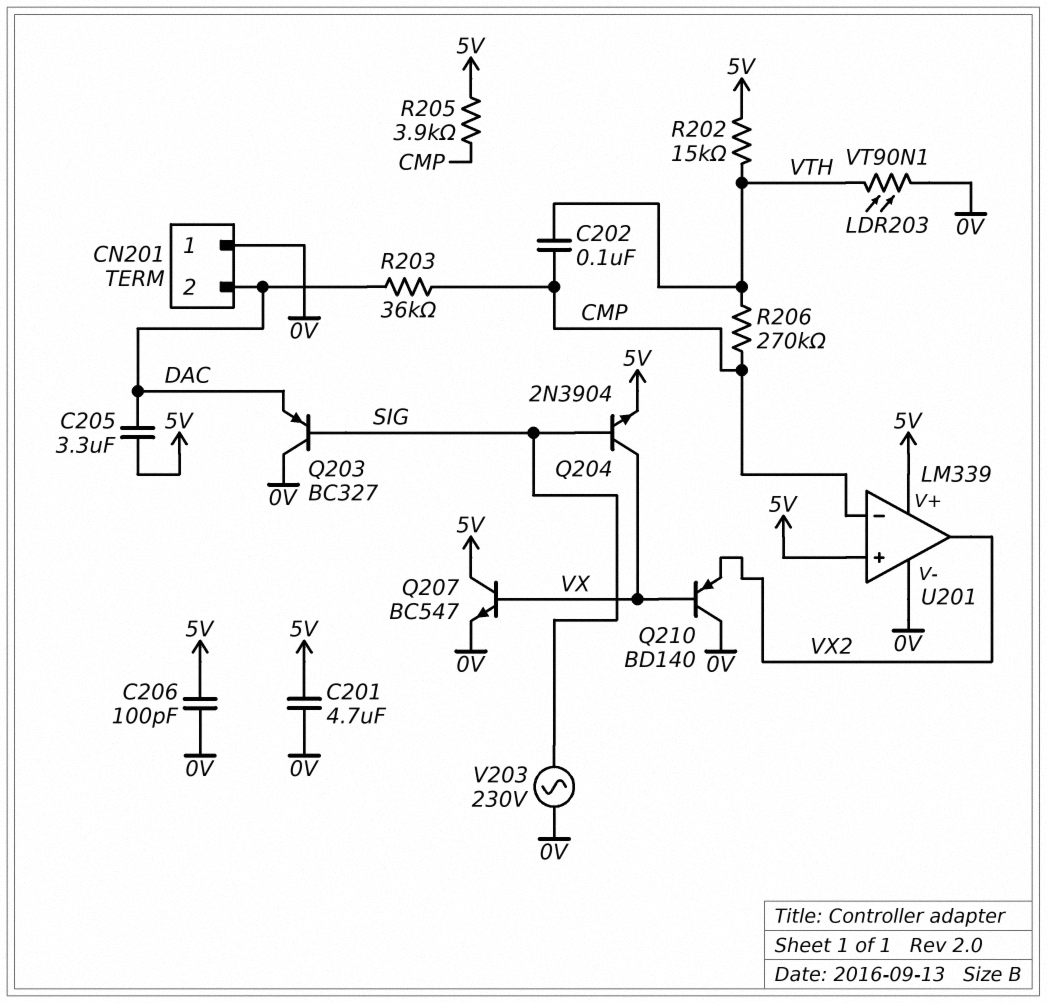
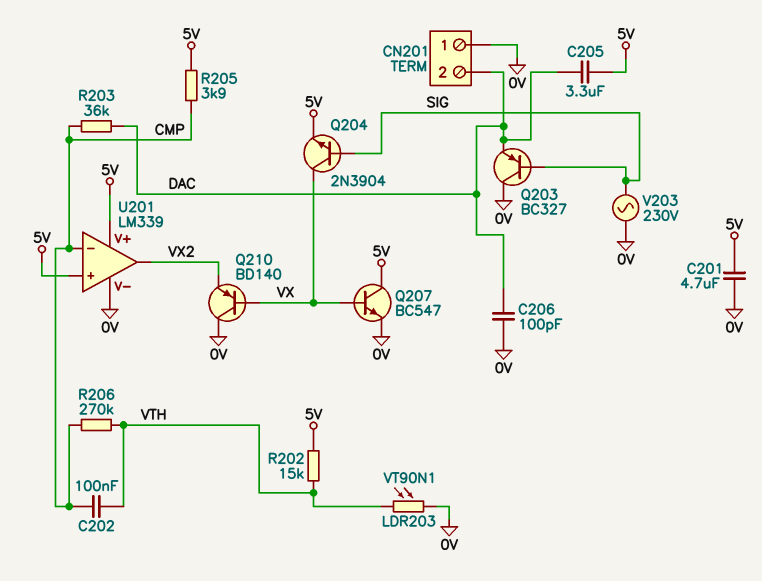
C206: 100pF (0V, 5V) -> 100pF (0V, DAC)

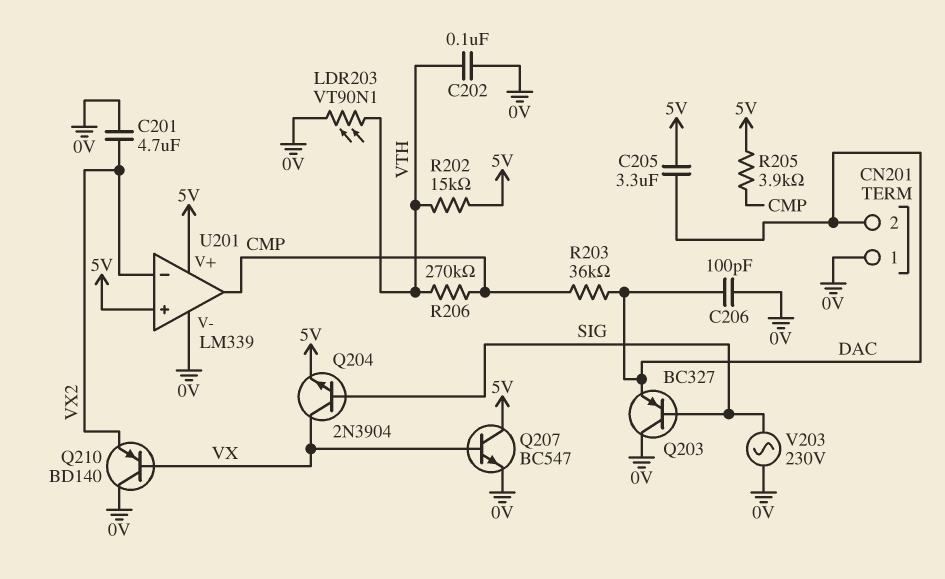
C201: 4.7uF (0V, 5V) -> 4.7uF (0V, VX2)
C202: 100nF (CMP, VTH) -> 100nF (0V, VTH)
U201 pin in-: CMP -> VX2
U201 pin out: VX2 -> CMP

